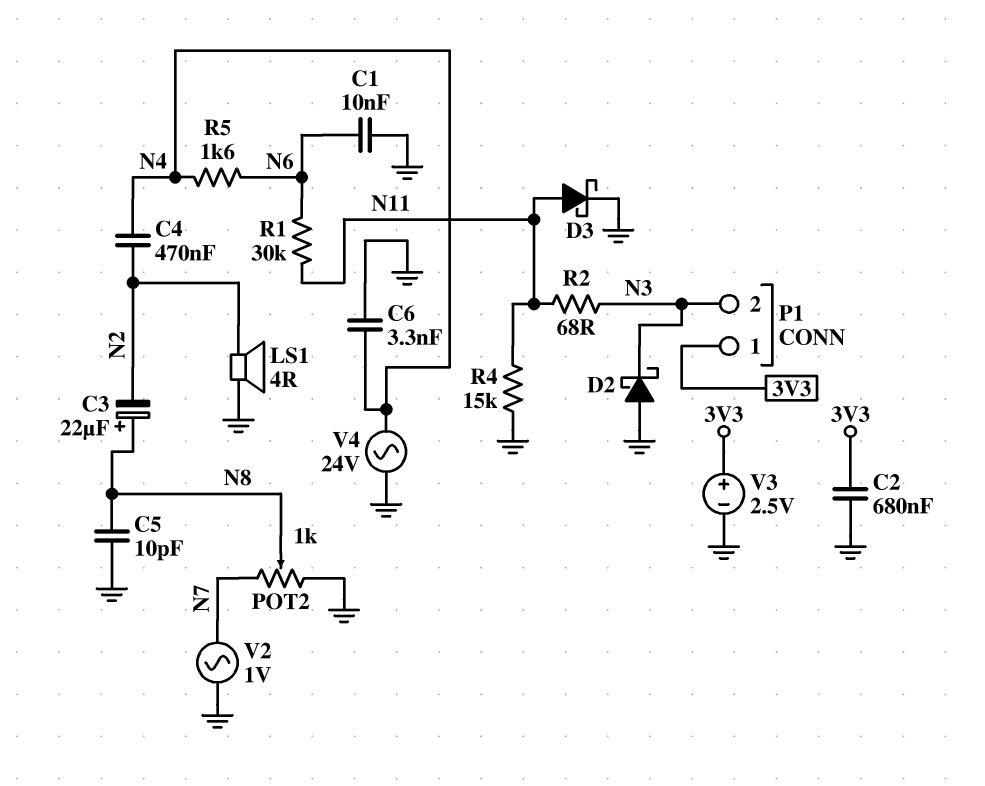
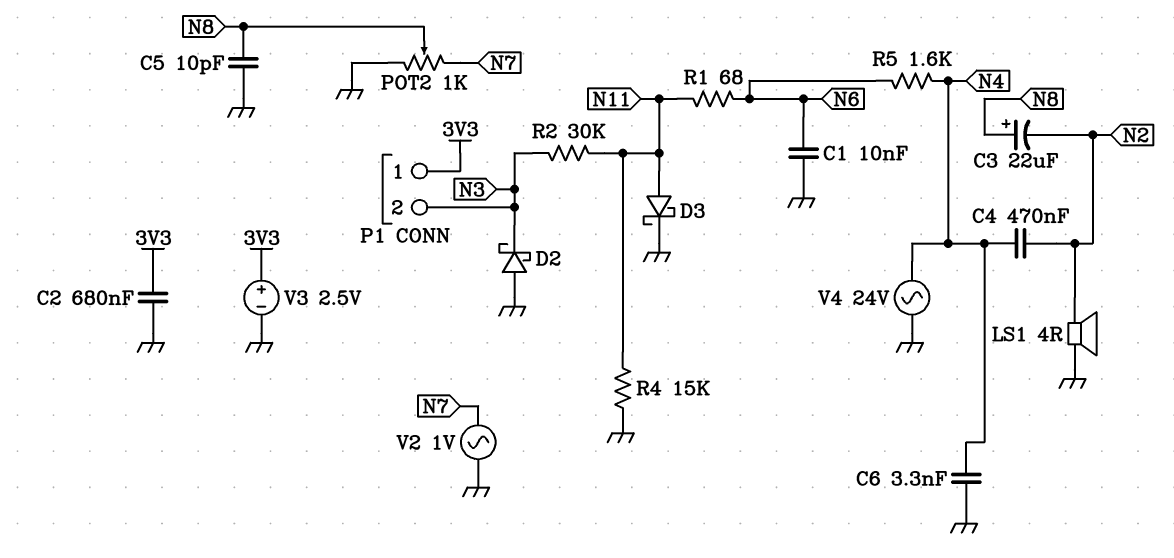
R1: 30k (N6, N11) -> 68 (N6, N11)
R2: 68 (N3, N11) -> 30k (N3, N11)

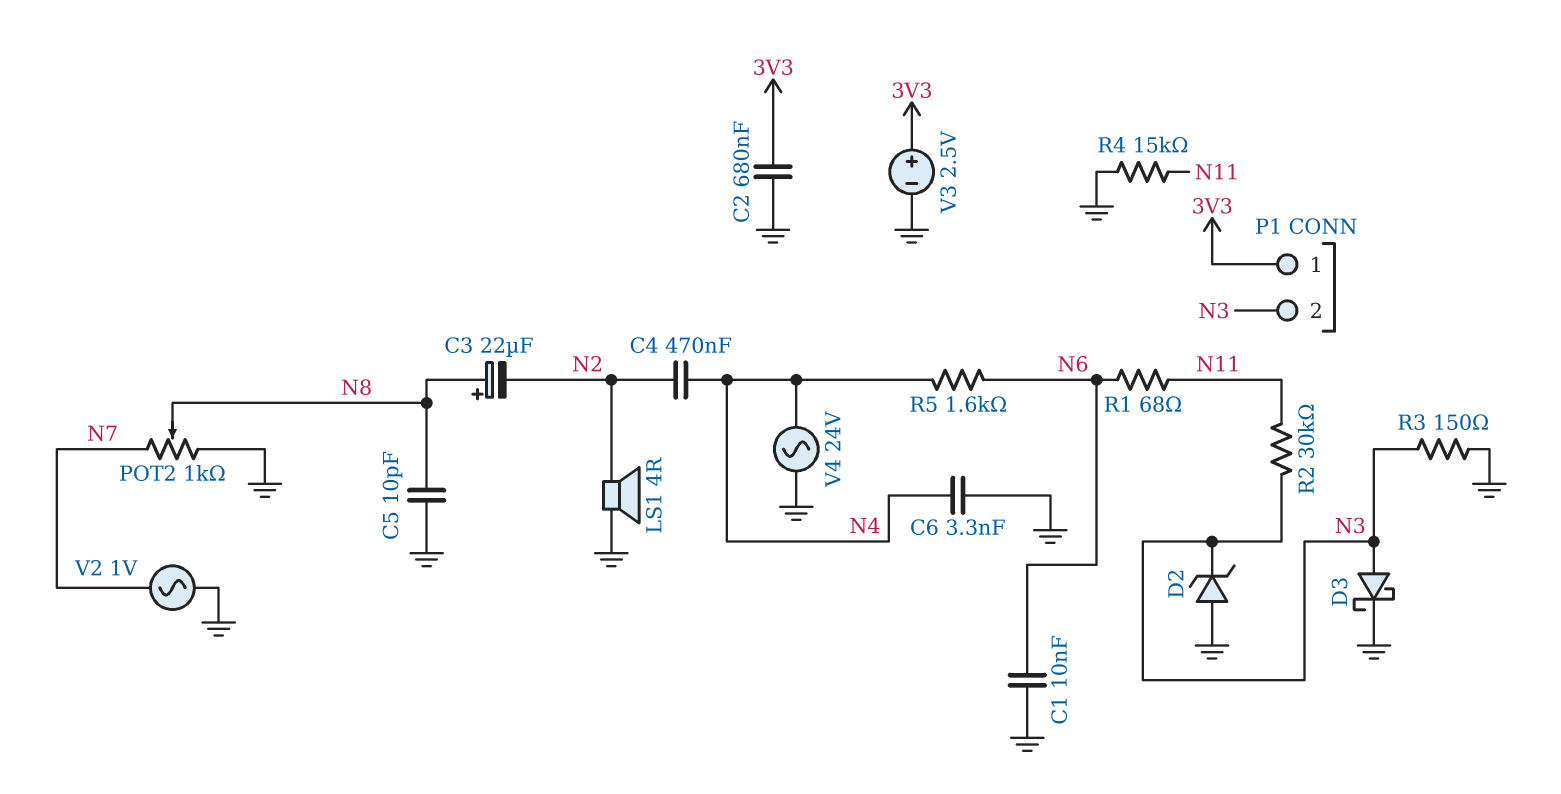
D2: schottky (A GND, K N3) -> zener (A GND, K N3)
D3: schottky (A N11, K GND) -> schottky (A N3, K GND)
R3: none -> 150 (GND, N3)

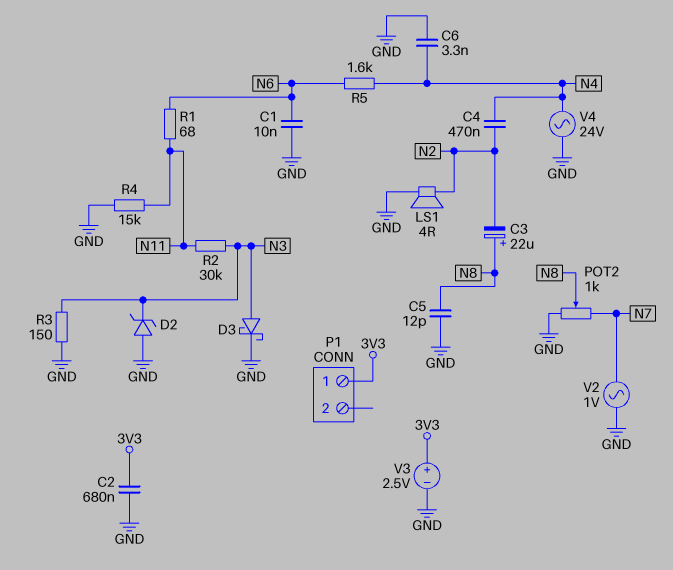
C5: 10pF (GND, N8) -> 12pF (GND, N8)
P1 pin 2: N3 -> none

